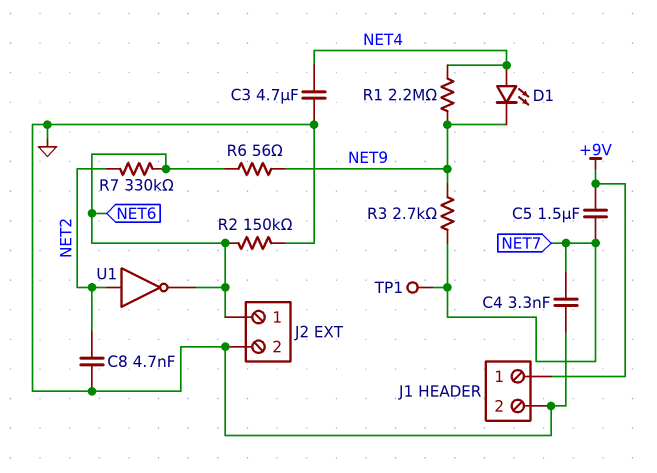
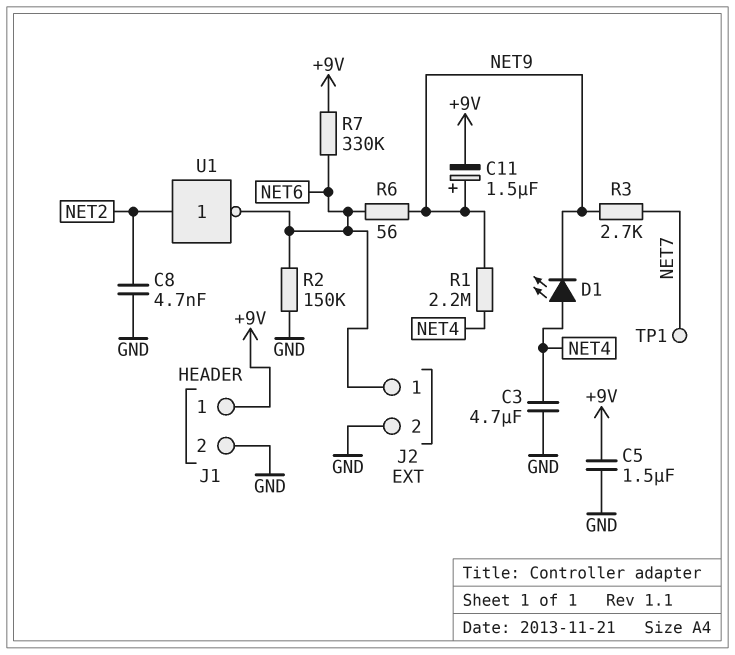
C4: 3.3nF (GND, NET7) -> none
C5: 1.5uF (+9V, NET7) -> 1.5uF (+9V, GND)
C11: none -> 1.5uF (plus NET9, minus +9V)
R7: 330k (NET2, NET6) -> 330k (+9V, NET6)

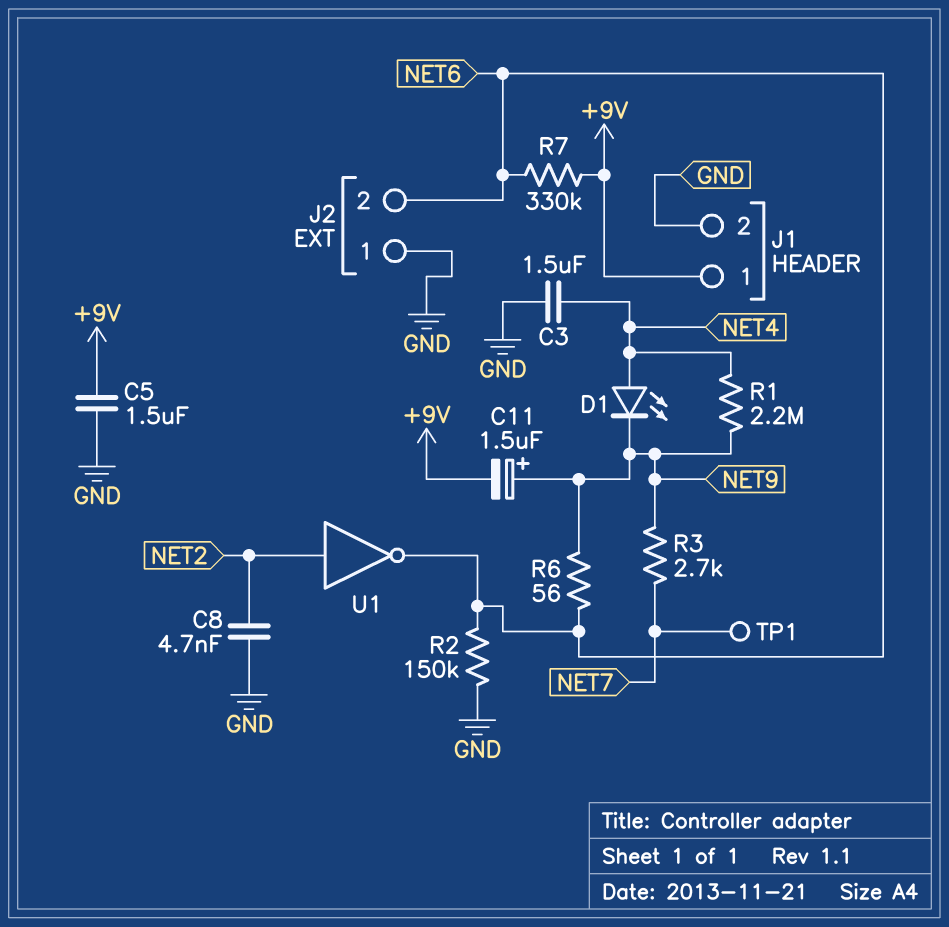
C3: 4.7uF (GND, NET4) -> 1.5uF (GND, NET4)
J2 pin 1: NET6 -> GND
J2 pin 2: GND -> NET6

